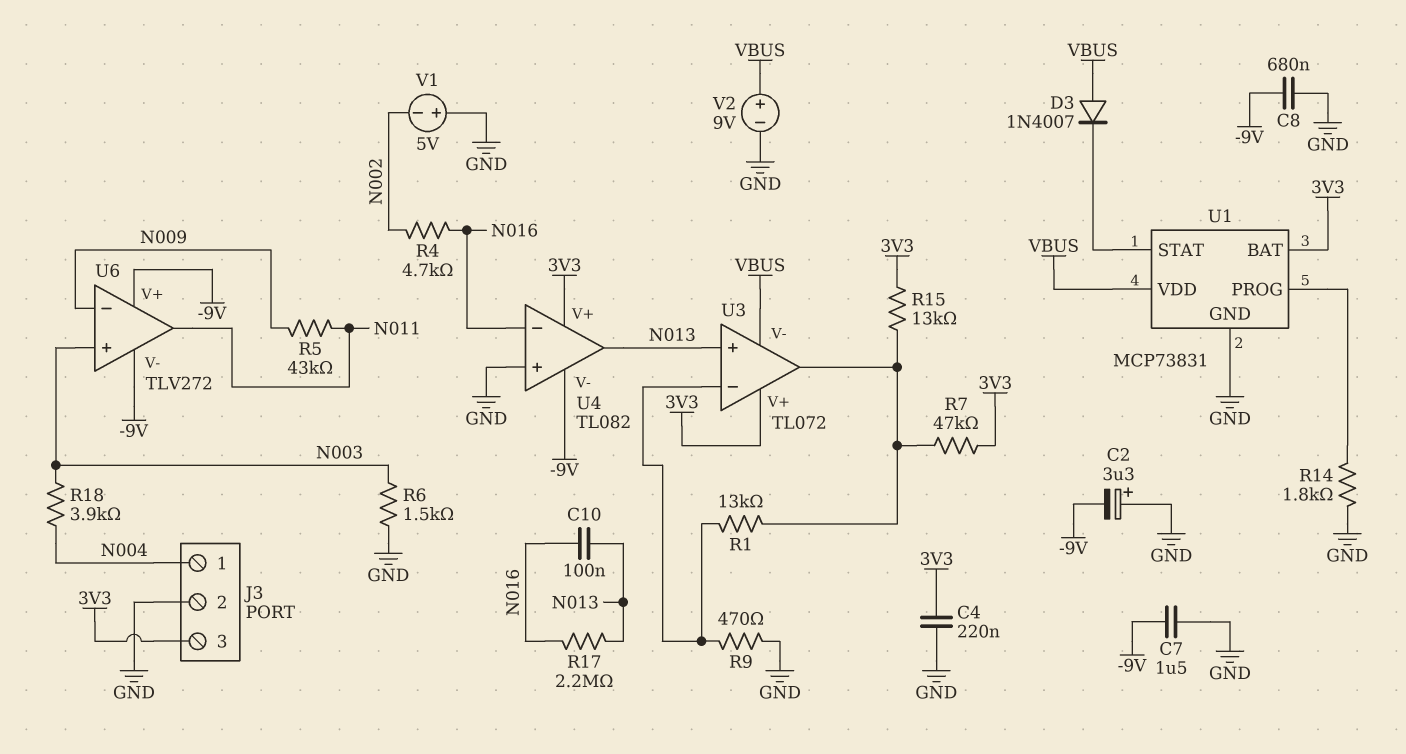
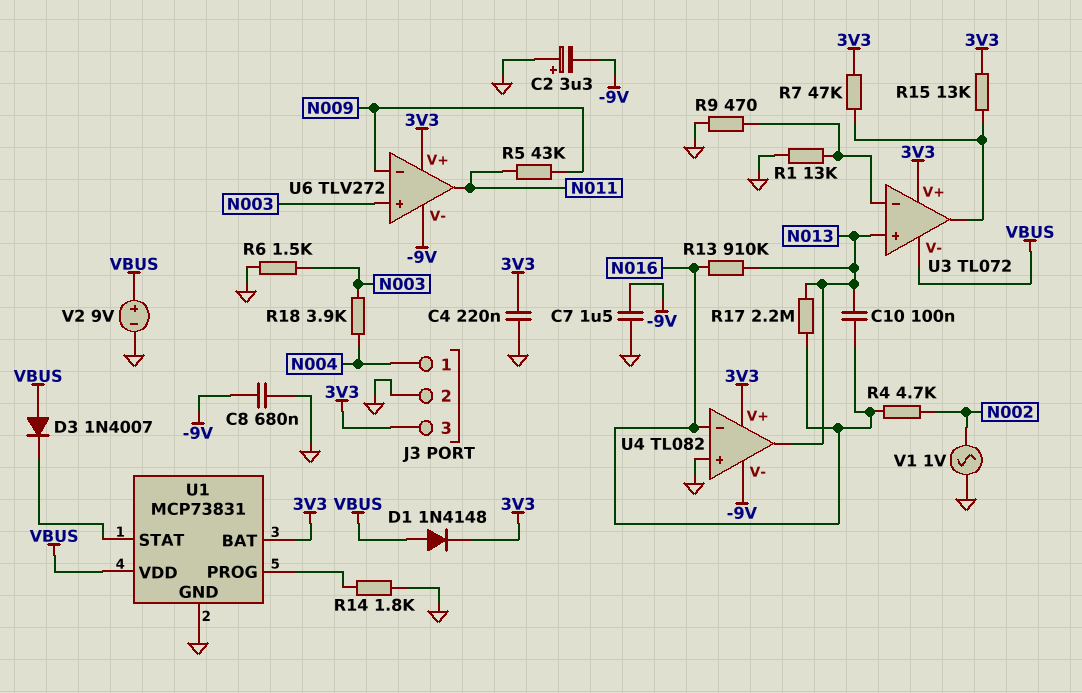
D1: none -> diode 1N4148 (A VBUS, K 3V3)
R1: 13k (U3/in-, U3/out) -> 13k (GND, U3/in-)
R13: none -> 910k (N013, N016)
U6 pin V+: -9V -> 3V3
V1: 5V (plus GND, minus N002) -> AC 1V (GND, N002)

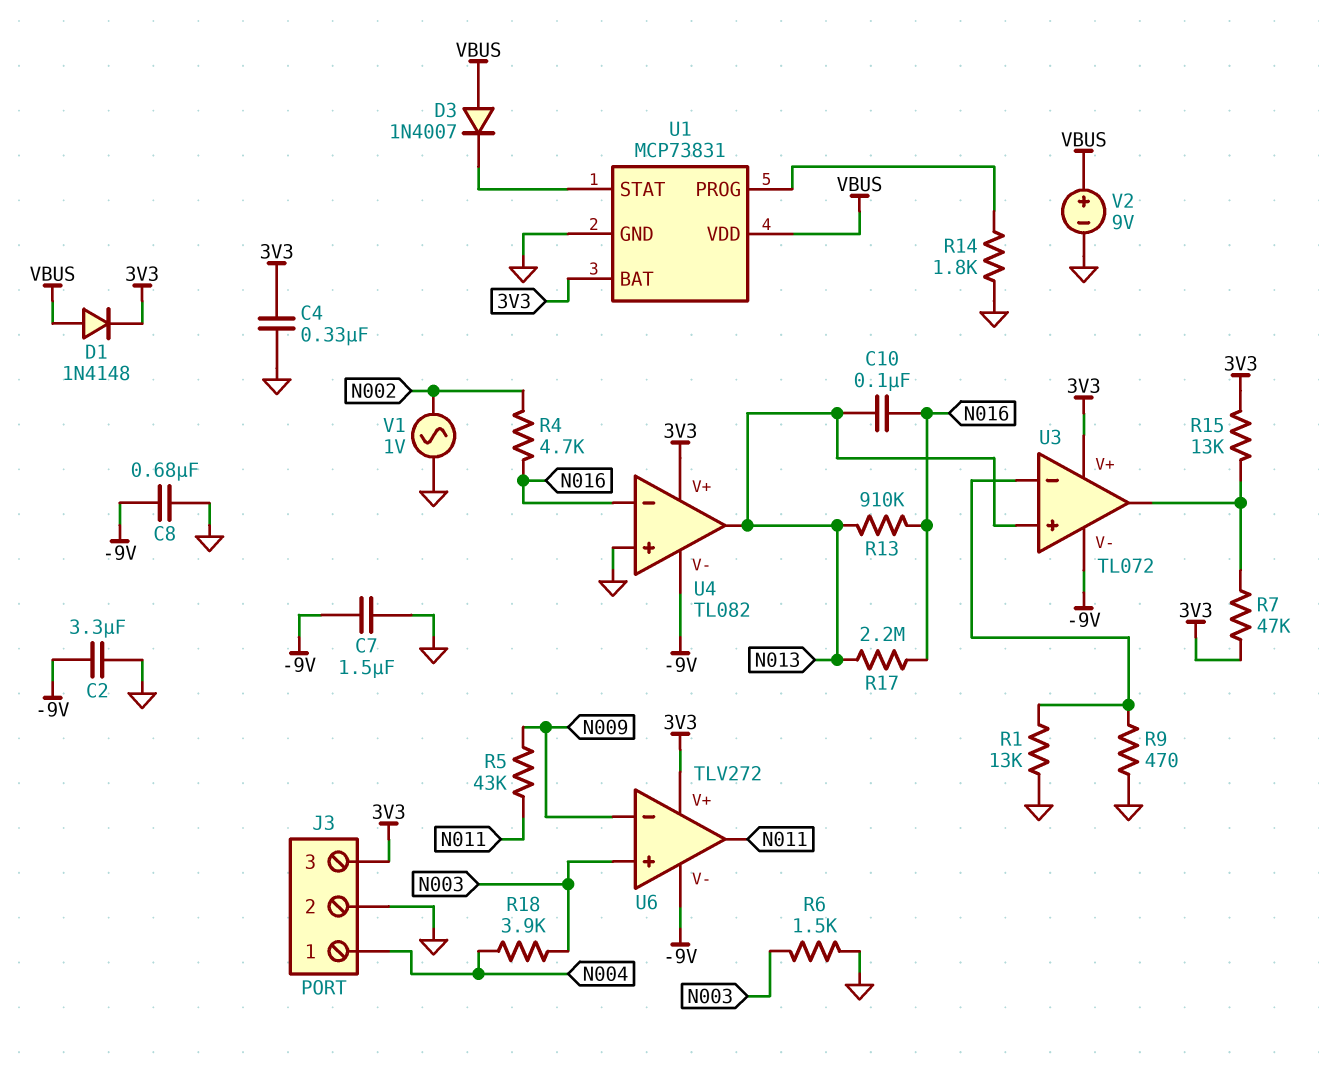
C2: 3.3uF (plus GND, minus -9V) -> 3.3uF (-9V, GND)
C4: 220nF (3V3, GND) -> 330nF (3V3, GND)
U3 pin V-: VBUS -> -9V

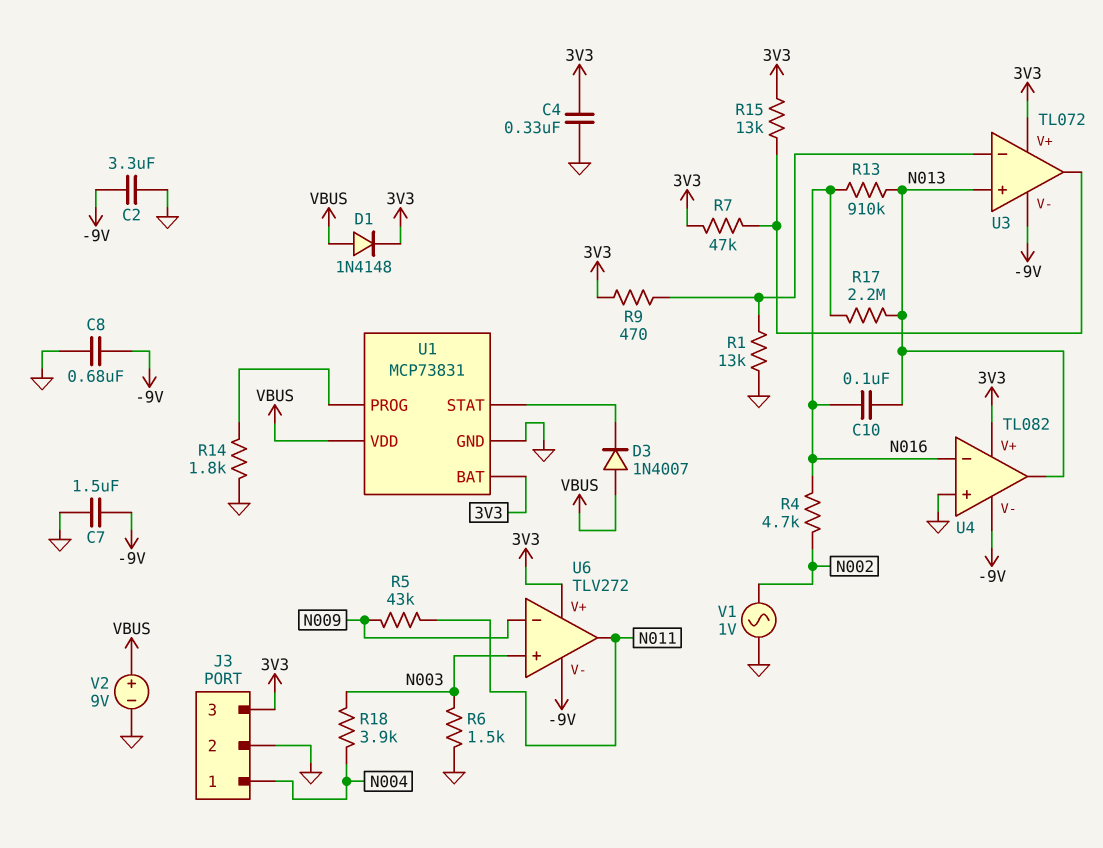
R9: 470 (GND, U3/in-) -> 470 (3V3, U3/in-)

